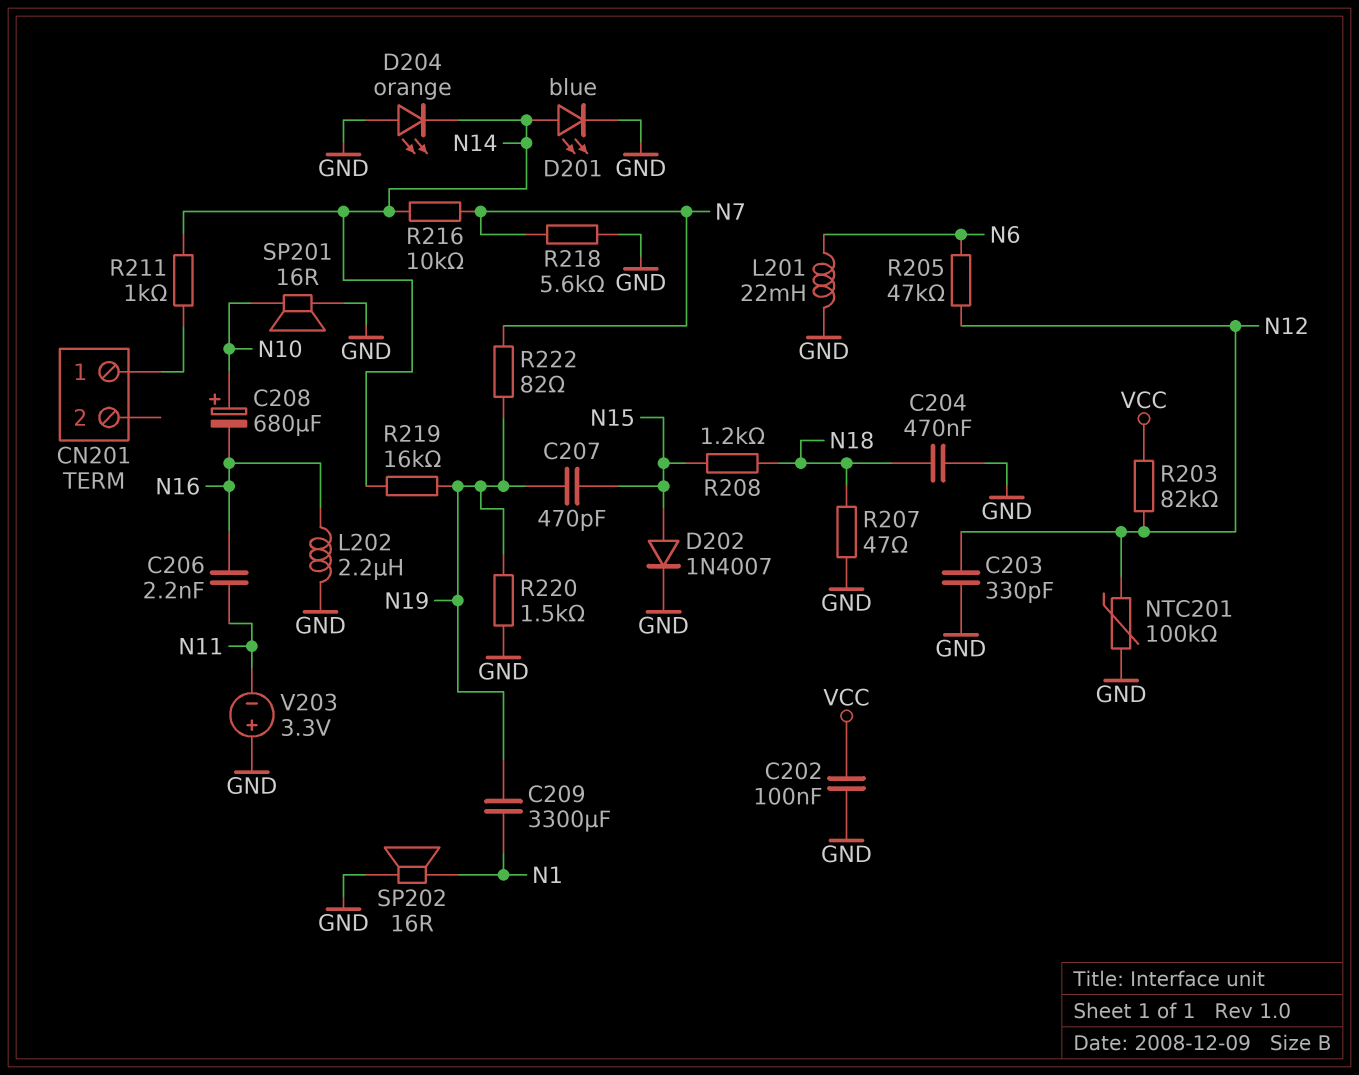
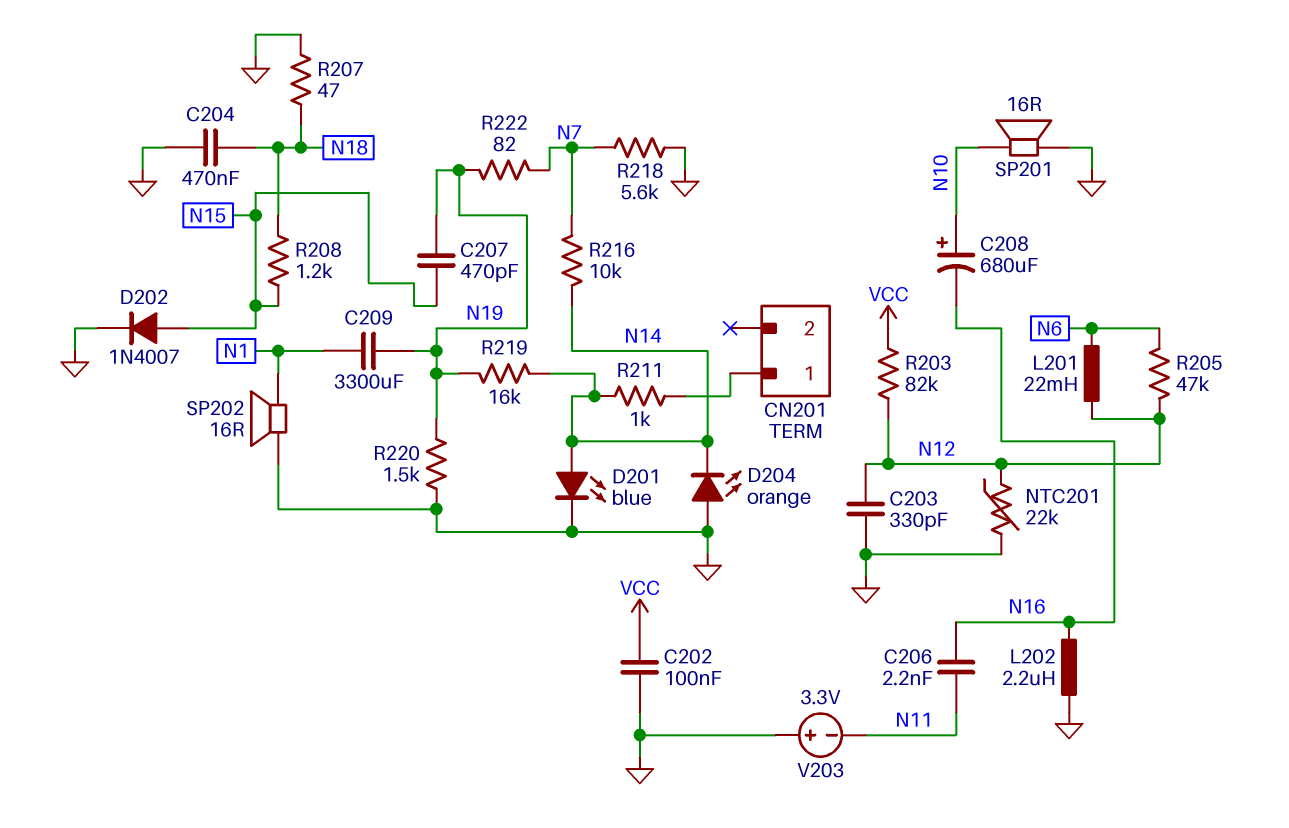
L201: 22mH (GND, N6) -> 22mH (N6, N12)
NTC201: 100k (GND, N12) -> 22k (GND, N12)

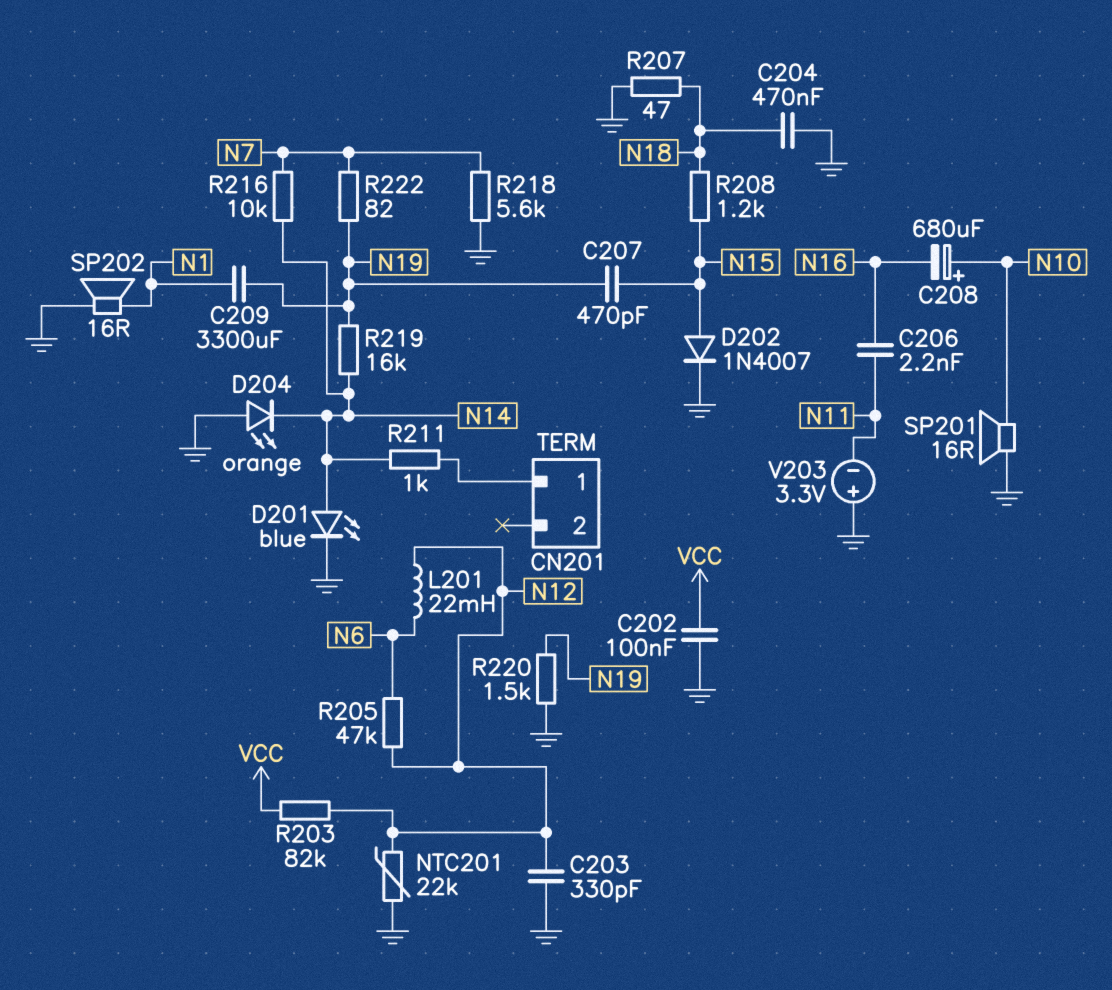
L202: 2.2uH (GND, N16) -> none

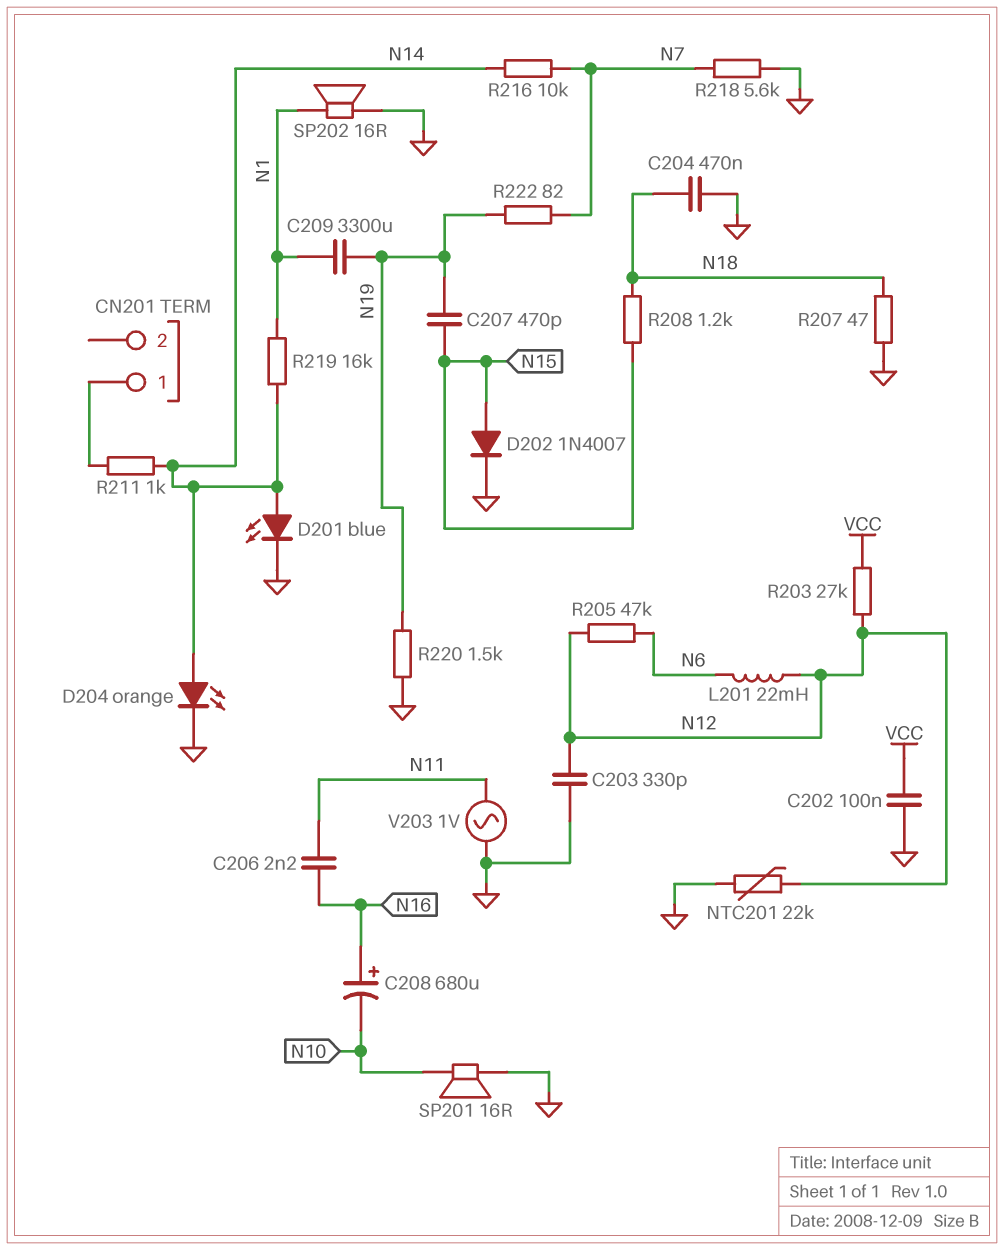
C208: 680uF (plus N10, minus N16) -> 680uF (plus N16, minus N10)
D204: LED orange (A GND, K N14) -> LED orange (A N14, K GND)
R203: 82k (N12, VCC) -> 27k (N12, VCC)
R219: 16k (N14, N19) -> 16k (N1, N14)
V203: 3.3V (plus GND, minus N11) -> AC 1V (GND, N11)

